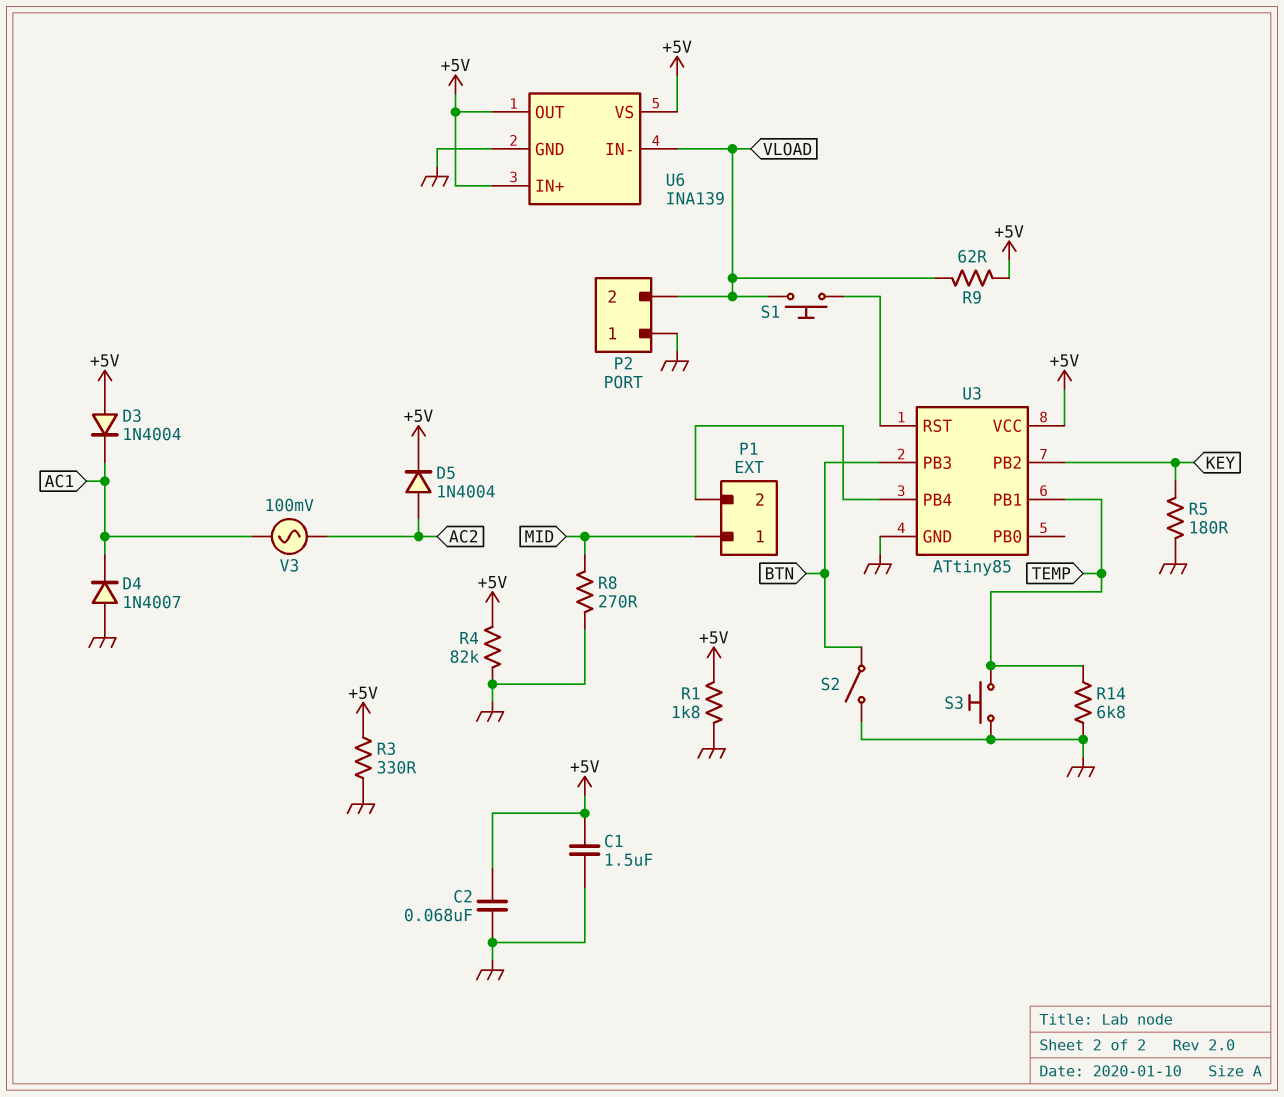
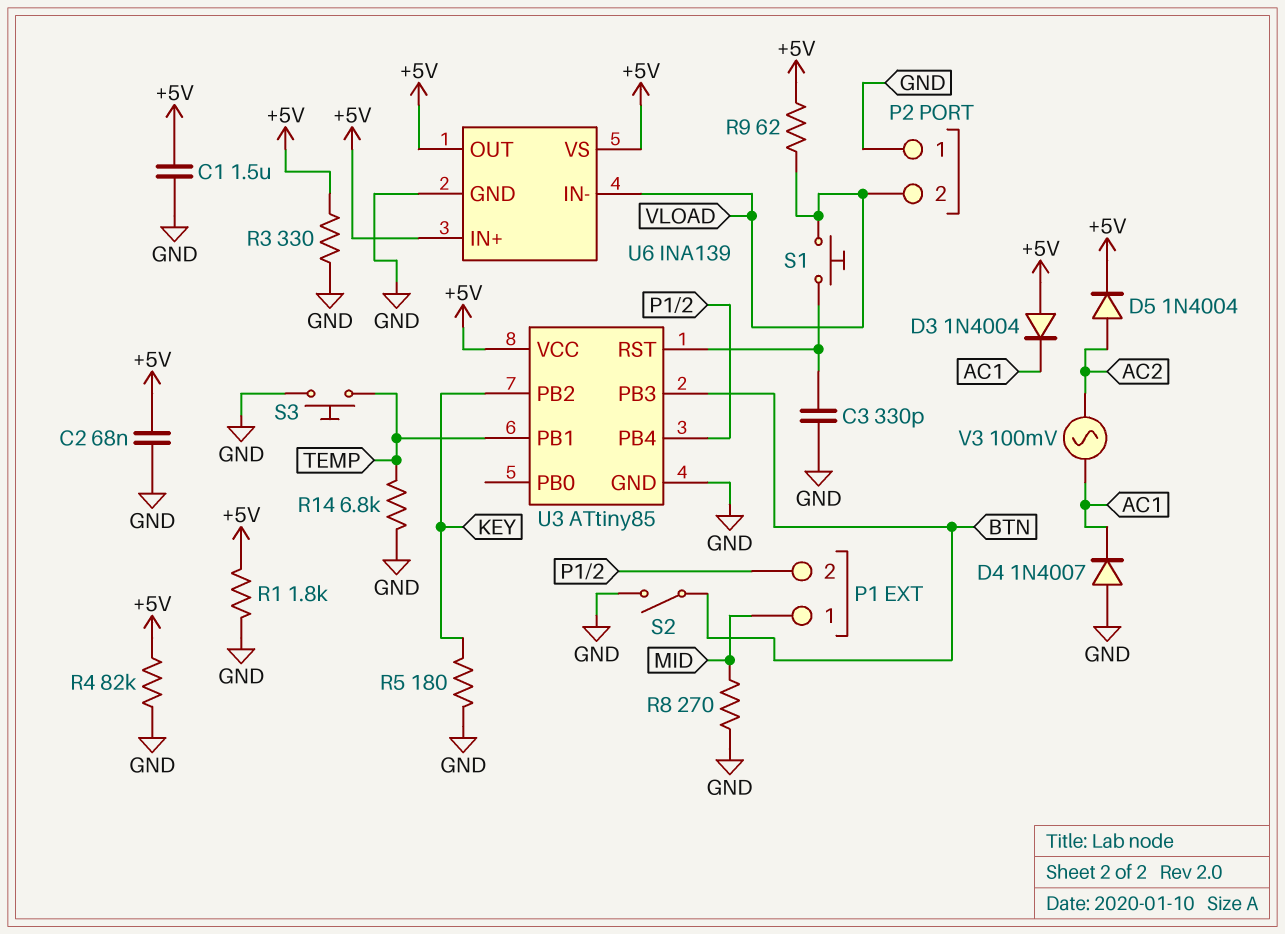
C3: none -> 330pF (GND, U3/RST)

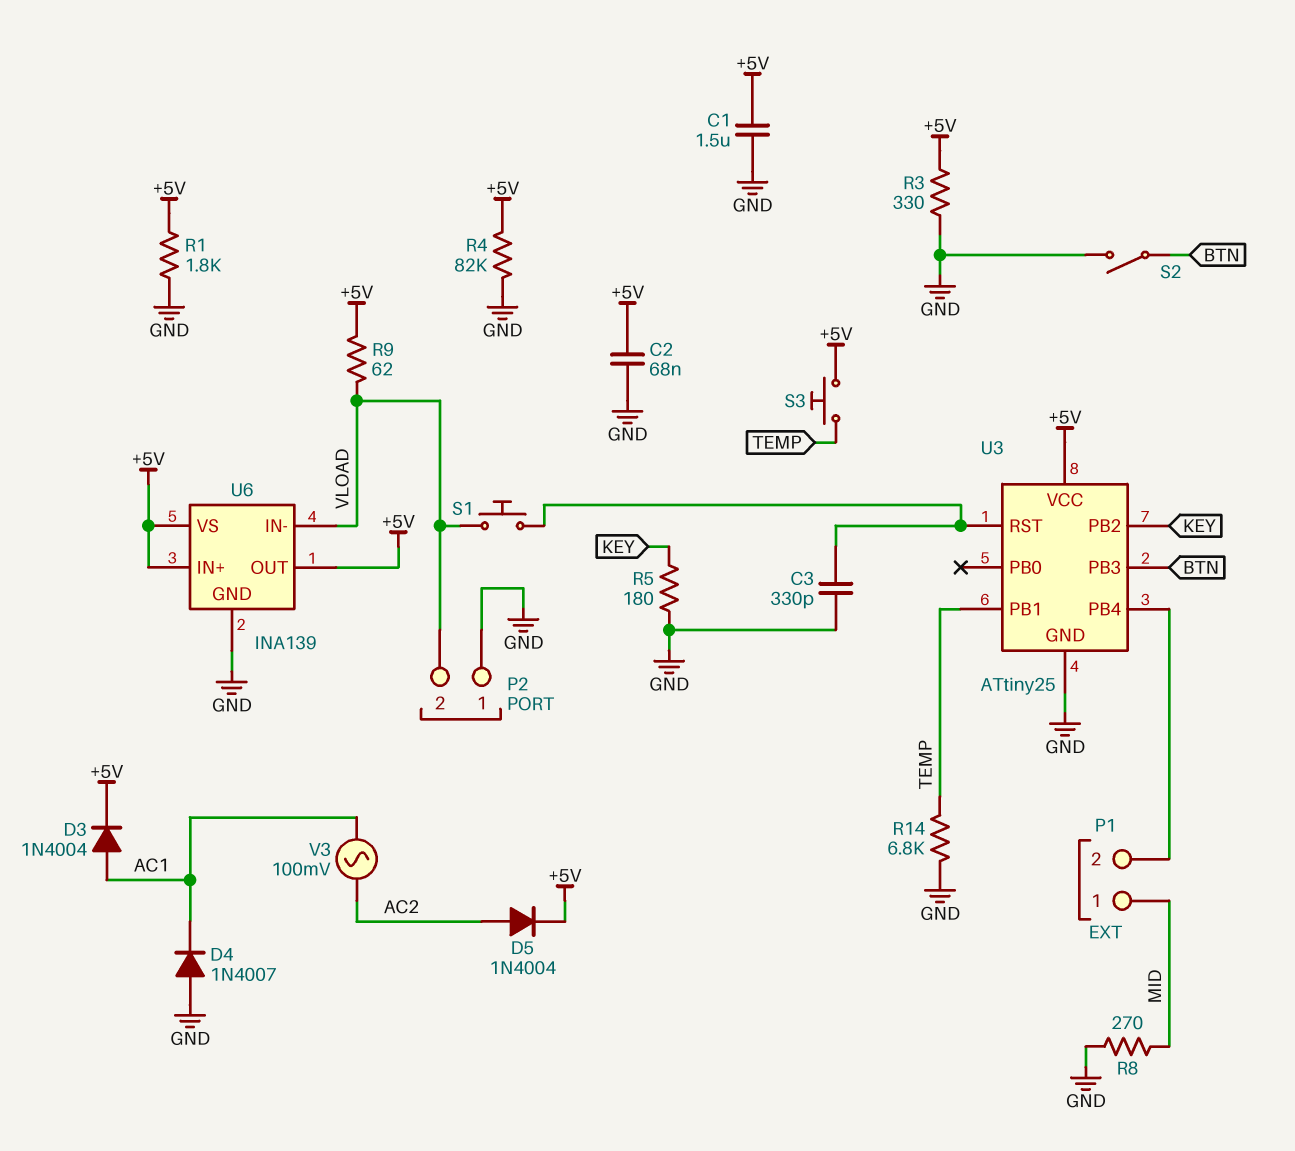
D3: diode 1N4004 (A +5V, K AC1) -> diode 1N4004 (A AC1, K +5V)
S3: button (GND, TEMP) -> button (+5V, TEMP)
U3: ATtiny85 -> ATtiny25

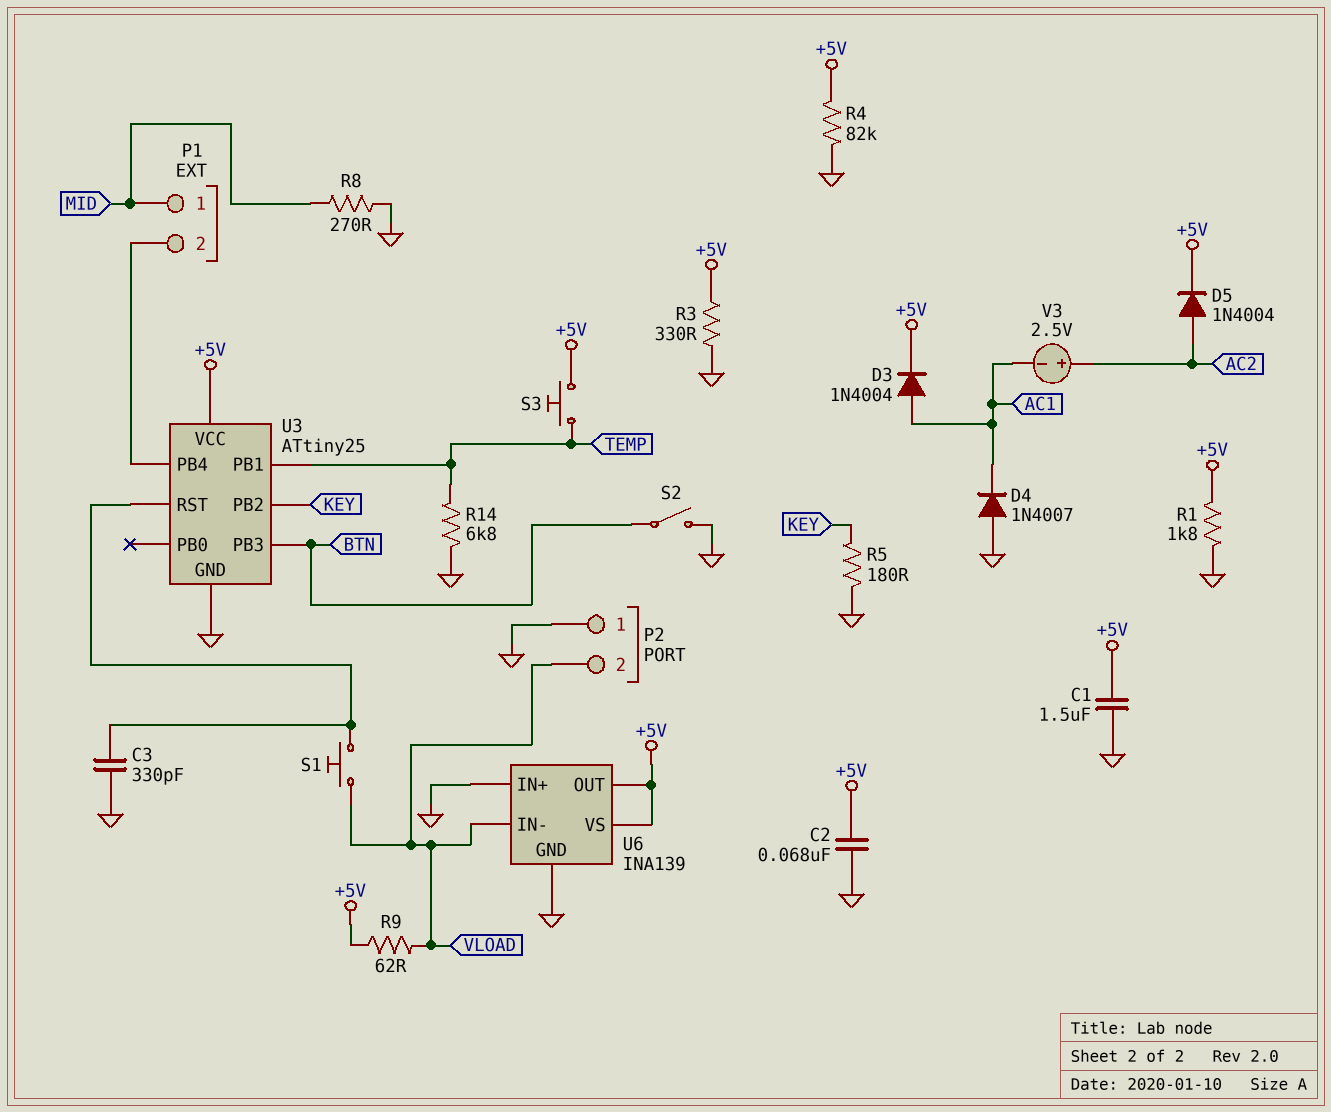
U6 pin IN+: +5V -> GND
V3: AC 100mV (AC1, AC2) -> 2.5V (plus AC2, minus AC1)

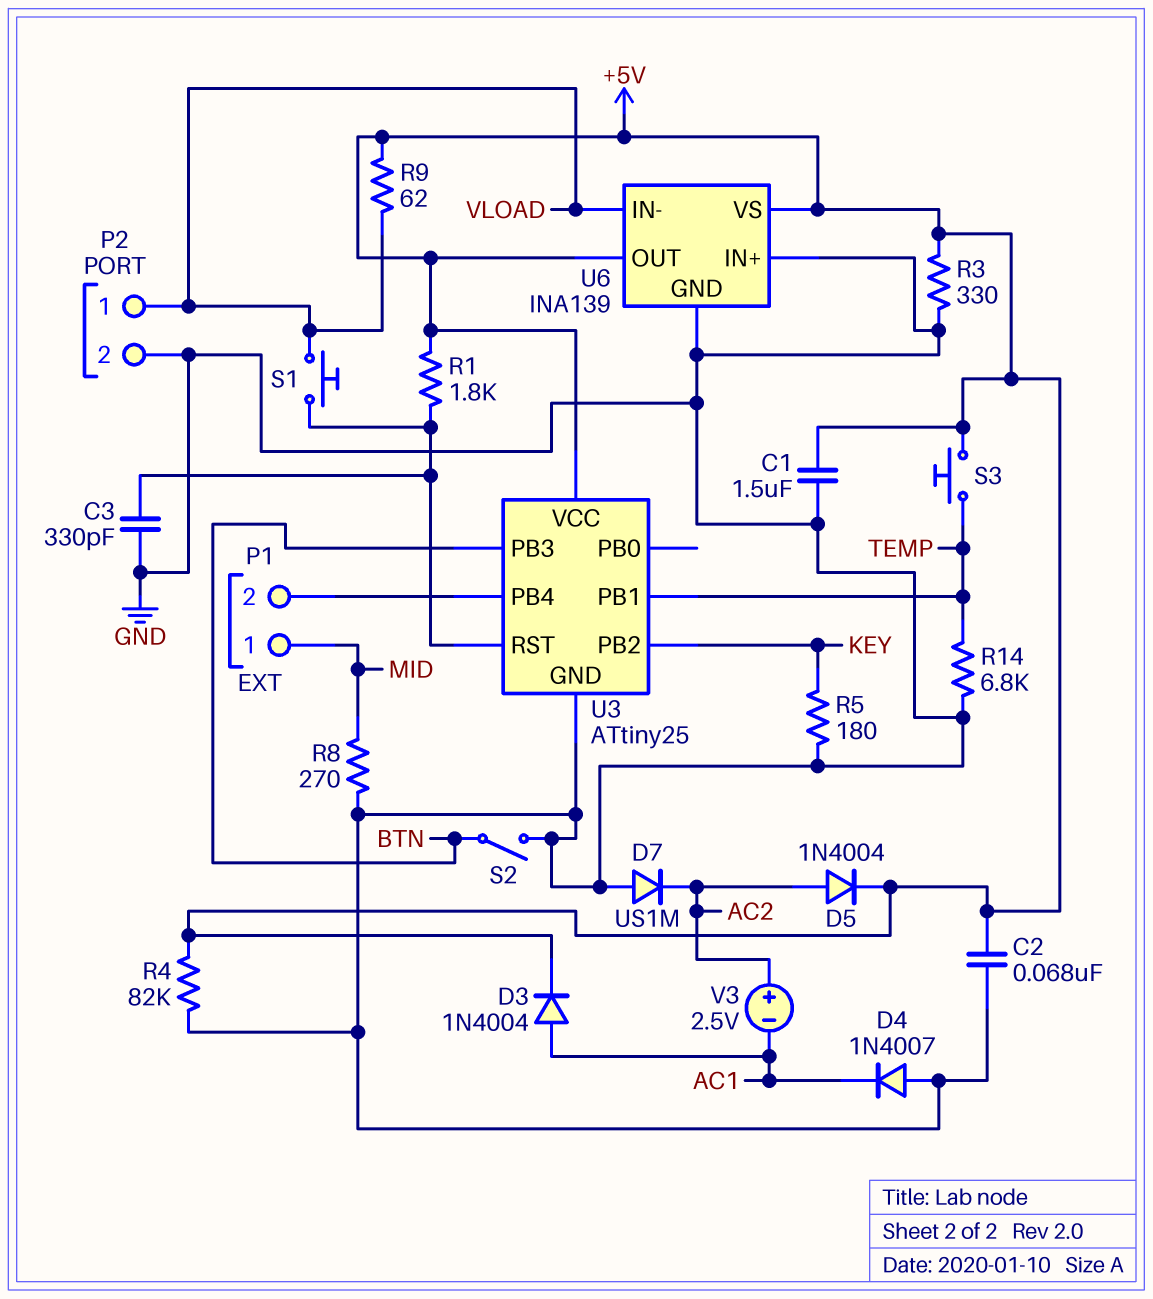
D7: none -> diode US1M (A GND, K AC2)
P2 pin 1: GND -> VLOAD
P2 pin 2: VLOAD -> GND
R1: 1.8k (+5V, GND) -> 1.8k (+5V, U3/RST)

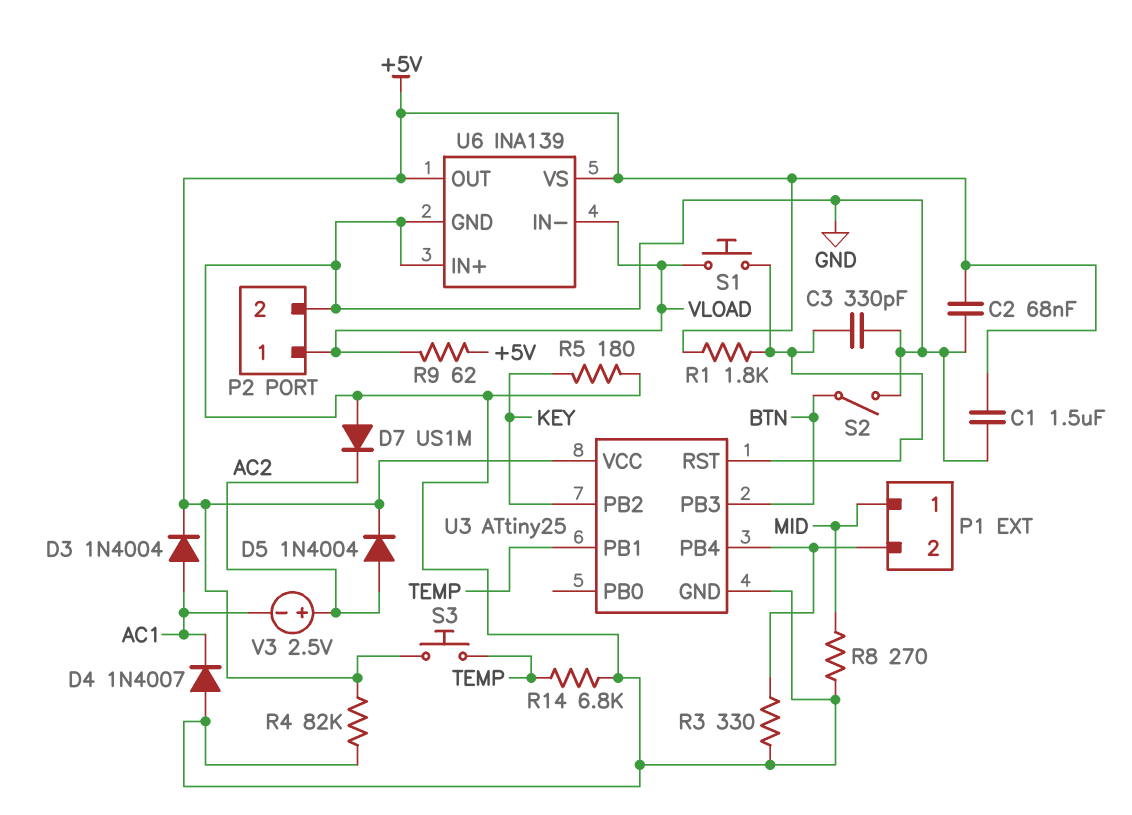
R3: 330 (+5V, GND) -> 330 (GND, P1/2)

